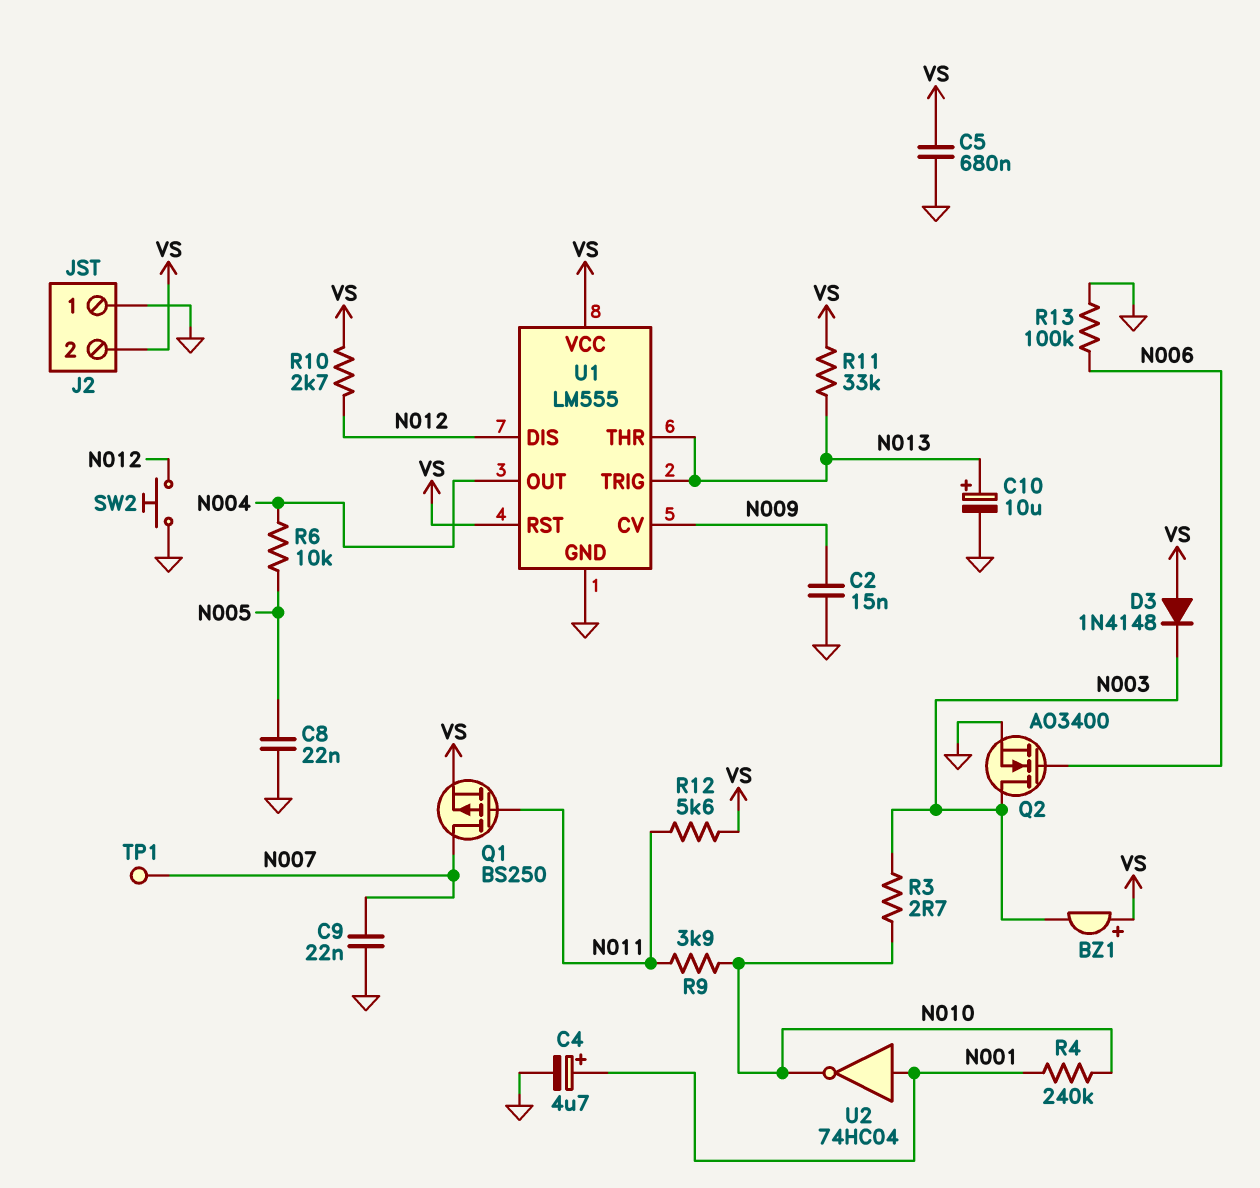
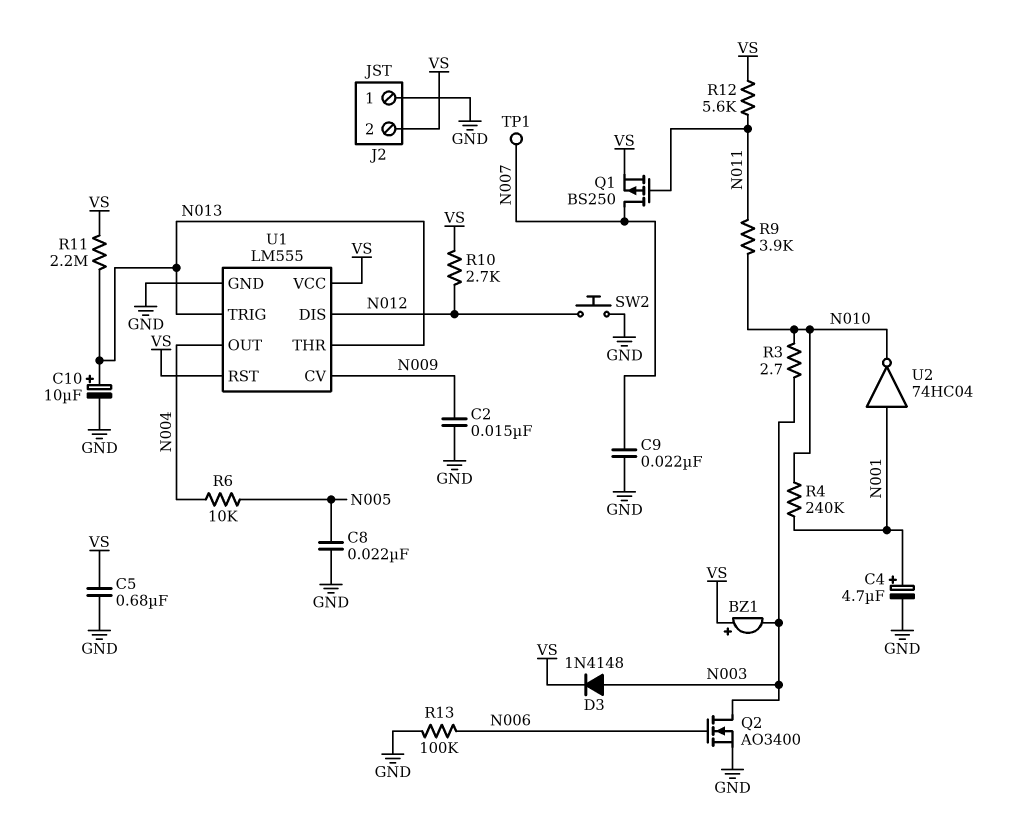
D3: diode 1N4148 (A VS, K N003) -> diode 1N4148 (A N003, K VS)
R11: 33k (N013, VS) -> 2.2M (N013, VS)

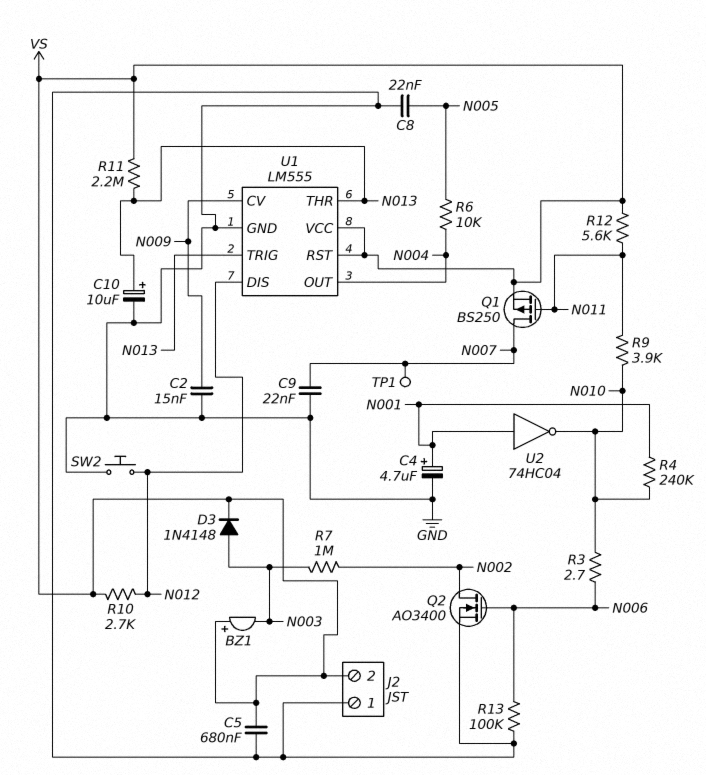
Q2: NMOS AO3400 (G N006, D N003, S GND) -> NMOS AO3400 (G N006, D N002, S GND)
R3: 2.7 (N003, N010) -> 2.7 (N006, N010)
R7: none -> 1M (N002, N003)

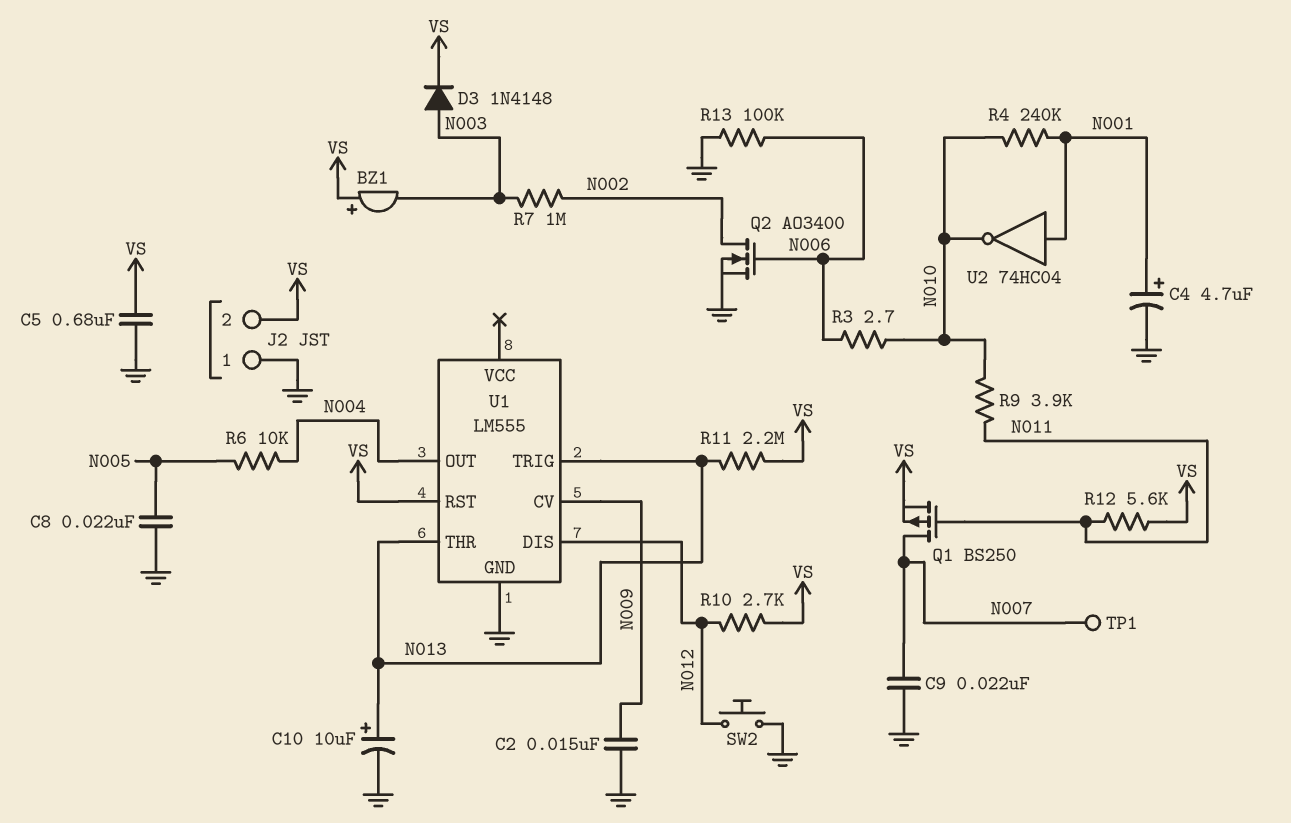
U1 pin VCC: VS -> none

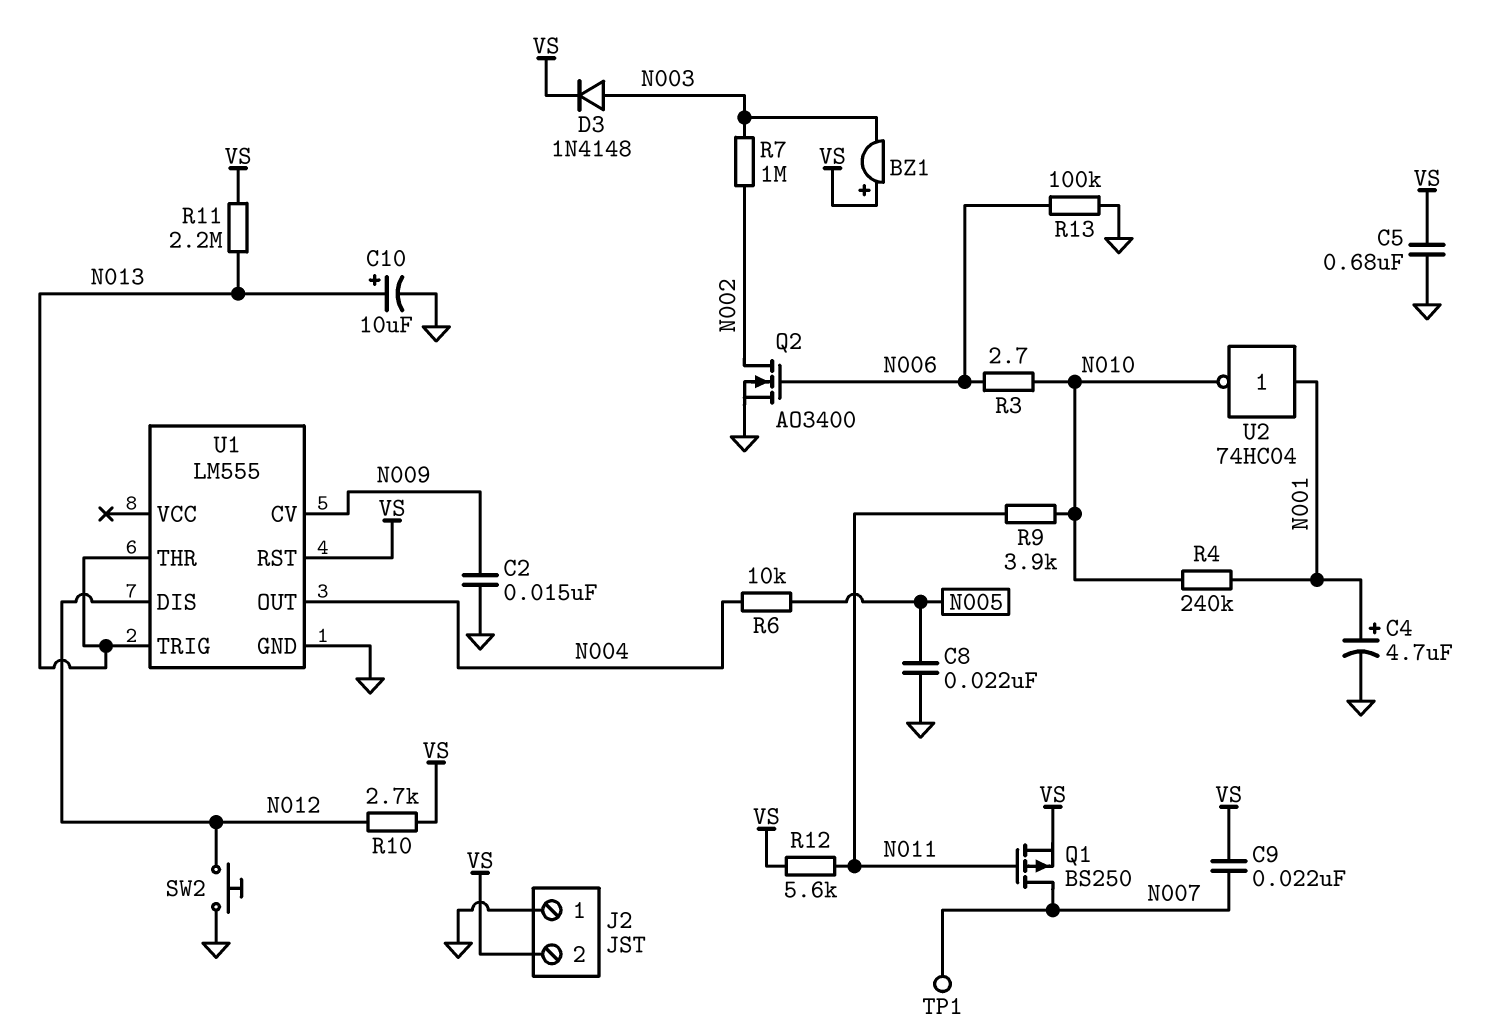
C9: 22nF (GND, N007) -> 22nF (N007, VS)

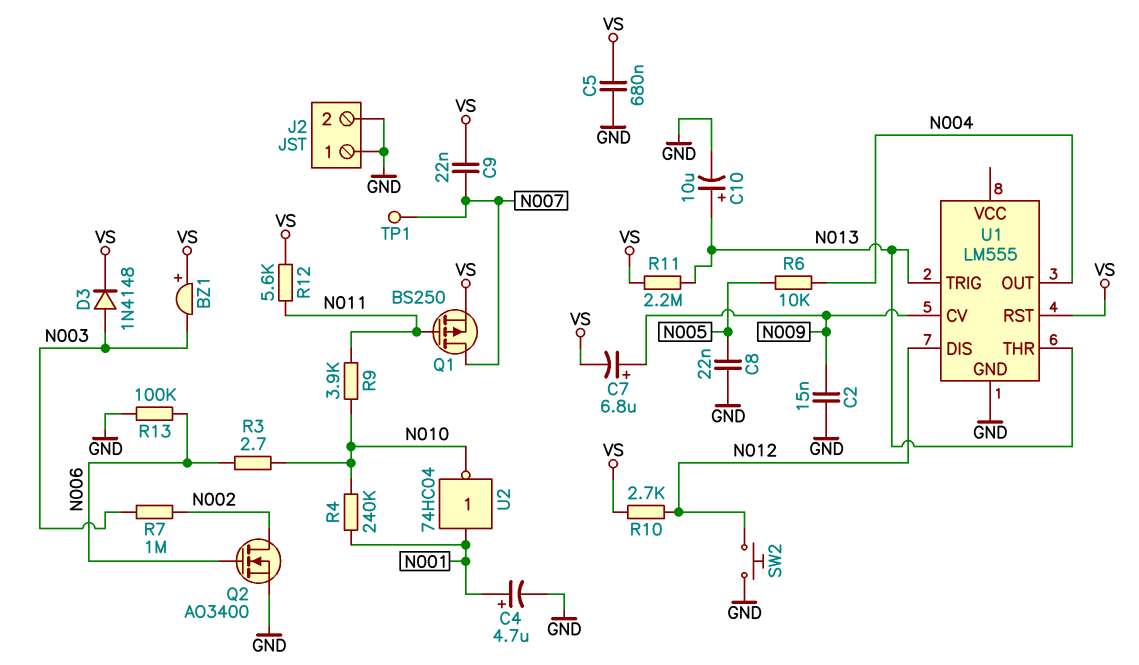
C7: none -> 6.8uF (plus N009, minus VS)
J2 pin 2: VS -> GND

